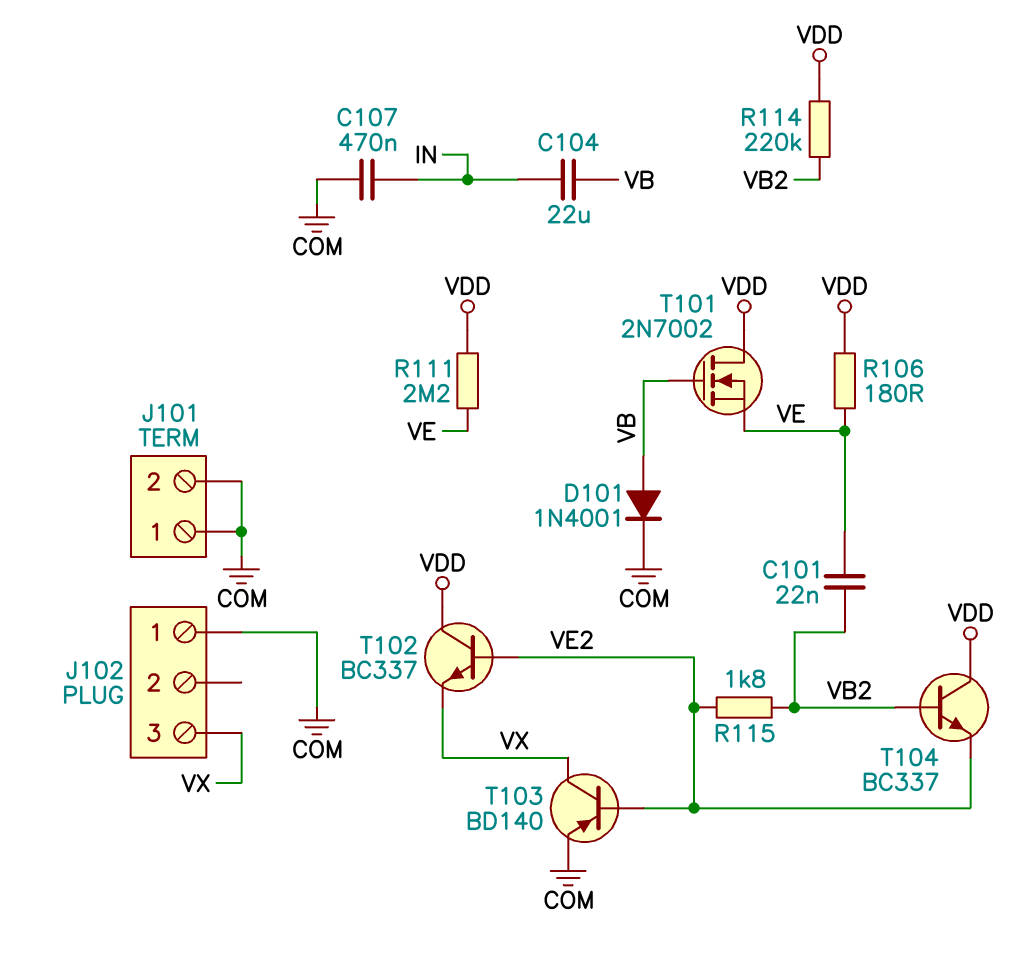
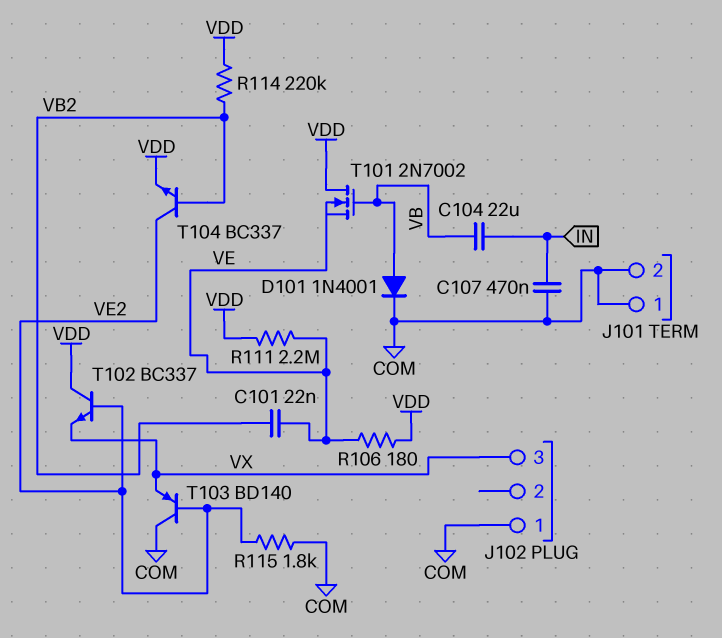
R115: 1.8k (VB2, VE2) -> 1.8k (COM, VE2)
T103: PNP BD140 (B VE2, C VX, E COM) -> PNP BD140 (B VE2, C COM, E VX)
T104: NPN BC337 (B VB2, C VDD, E VE2) -> NPN BC337 (B VB2, C VE2, E VDD)

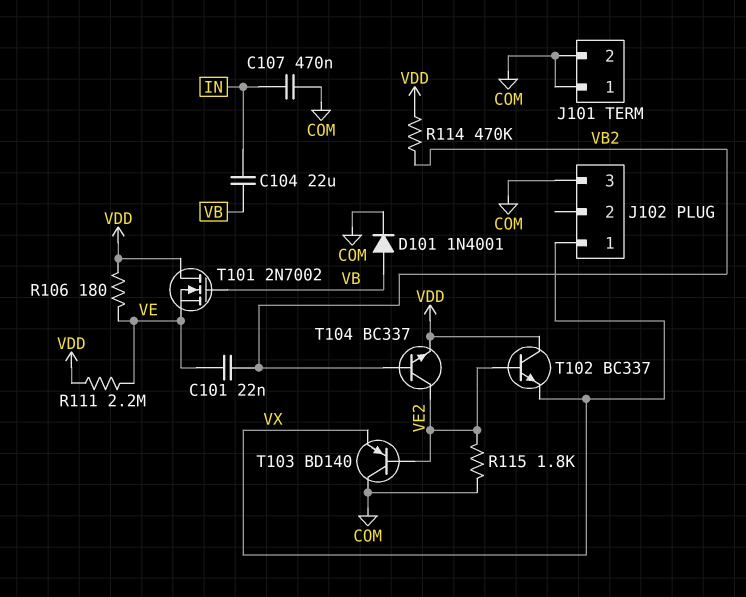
J102 pin 1: COM -> VX
J102 pin 3: VX -> COM
R114: 220k (VB2, VDD) -> 470k (VB2, VDD)

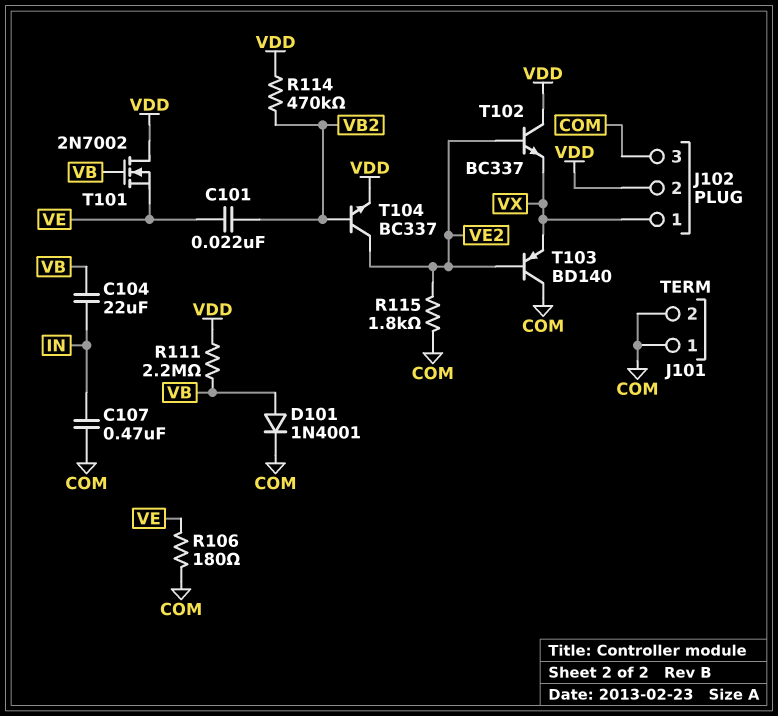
J102 pin 2: none -> VDD
R106: 180 (VDD, VE) -> 180 (COM, VE)
R111: 2.2M (VDD, VE) -> 2.2M (VB, VDD)

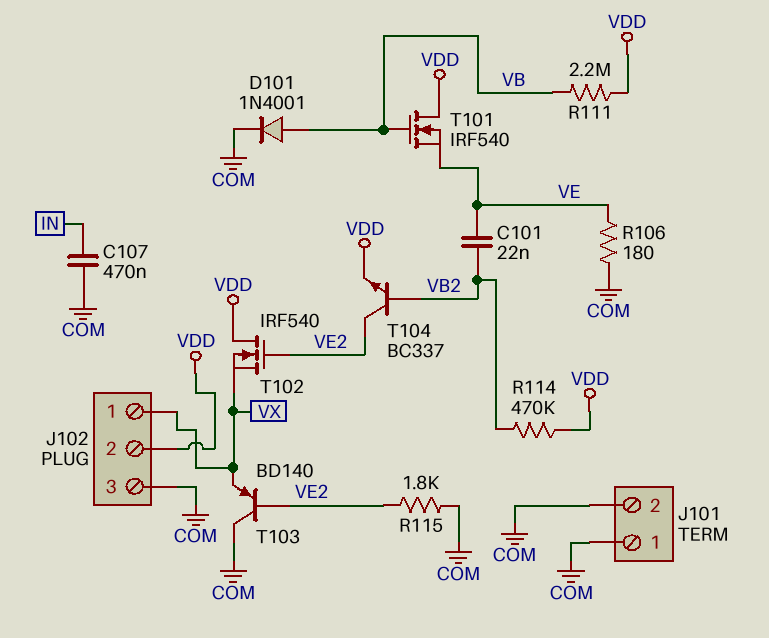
C104: 22uF (IN, VB) -> none
T101: NMOS 2N7002 (G VB, D VDD, S VE) -> NMOS IRF540 (G VB, D VDD, S VE)
T102: NPN BC337 (B VE2, C VDD, E VX) -> NMOS IRF540 (G VE2, D VDD, S VX)

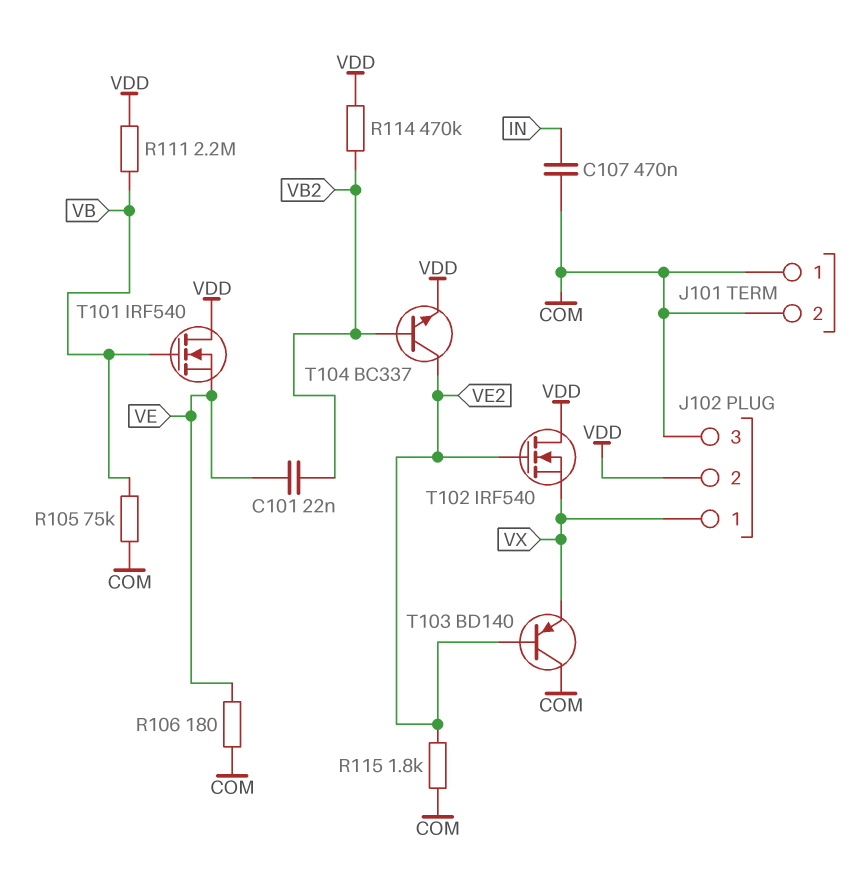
D101: diode 1N4001 (A VB, K COM) -> none
R105: none -> 75k (COM, VB)

